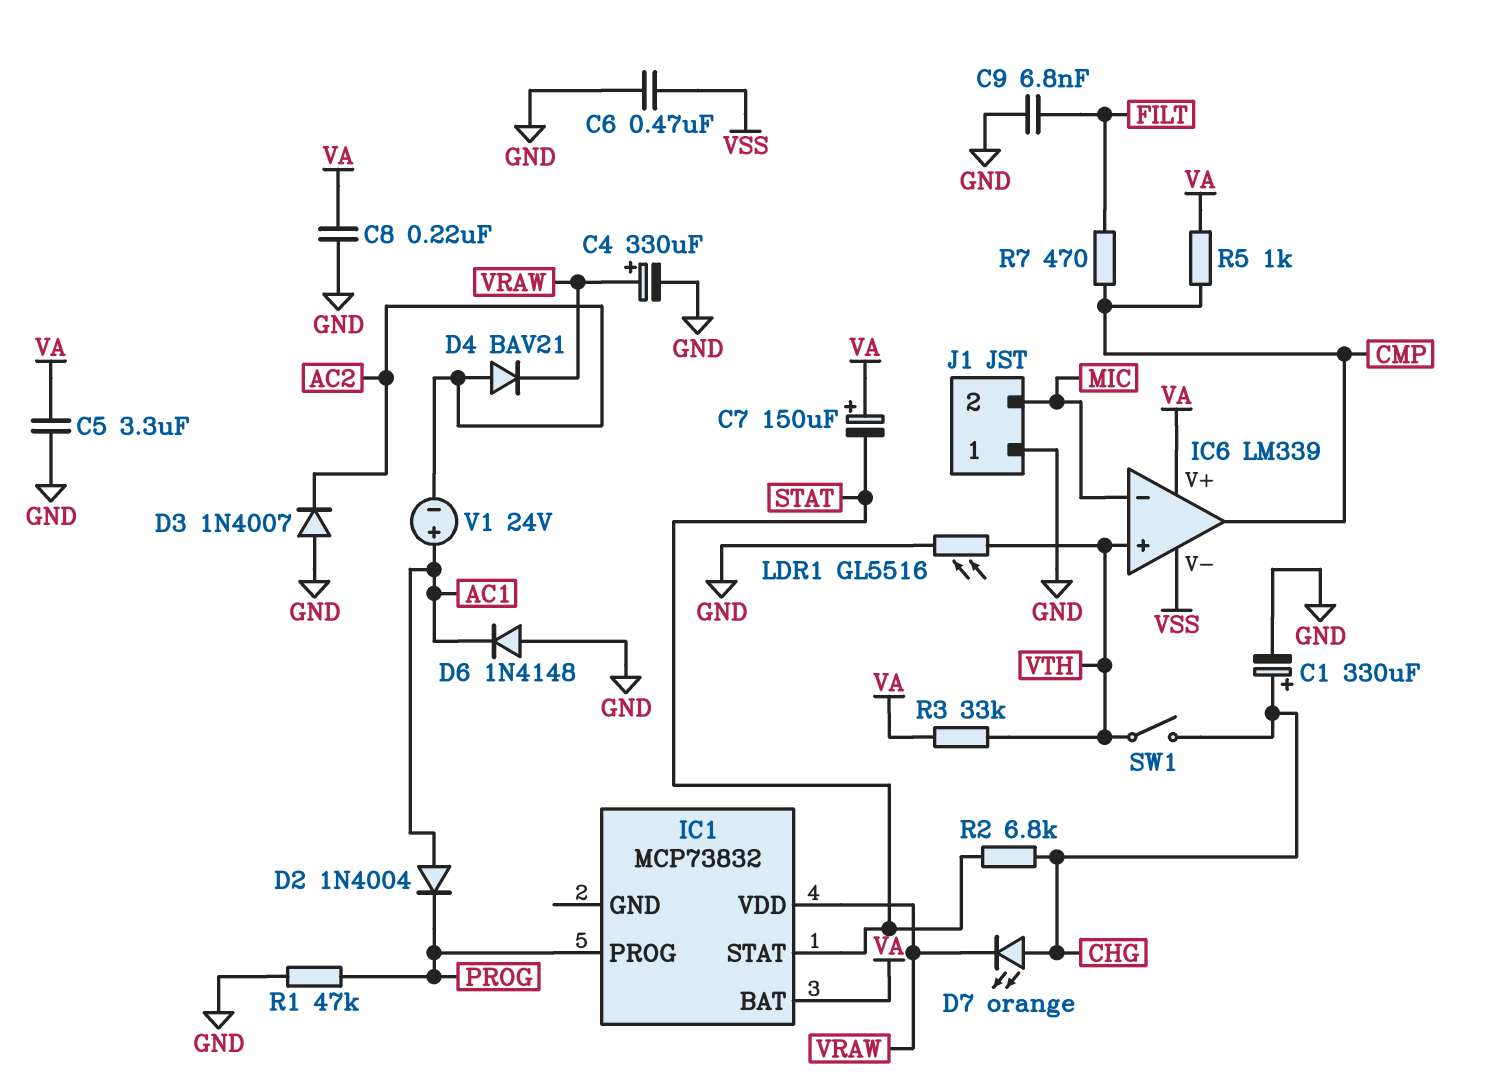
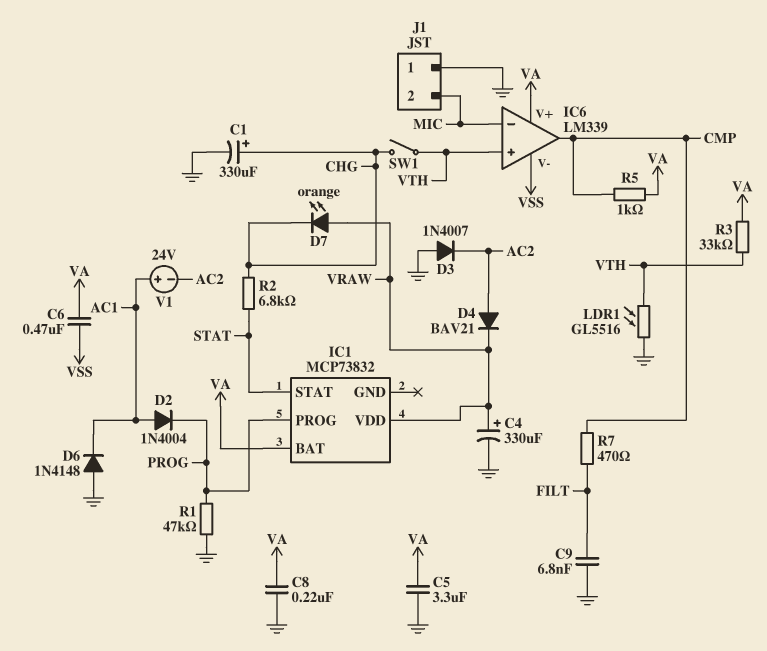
C6: 470nF (GND, VSS) -> 470nF (VA, VSS)
C7: 150uF (plus VA, minus STAT) -> none
D7: LED orange (A CHG, K VRAW) -> LED orange (A VRAW, K CHG)

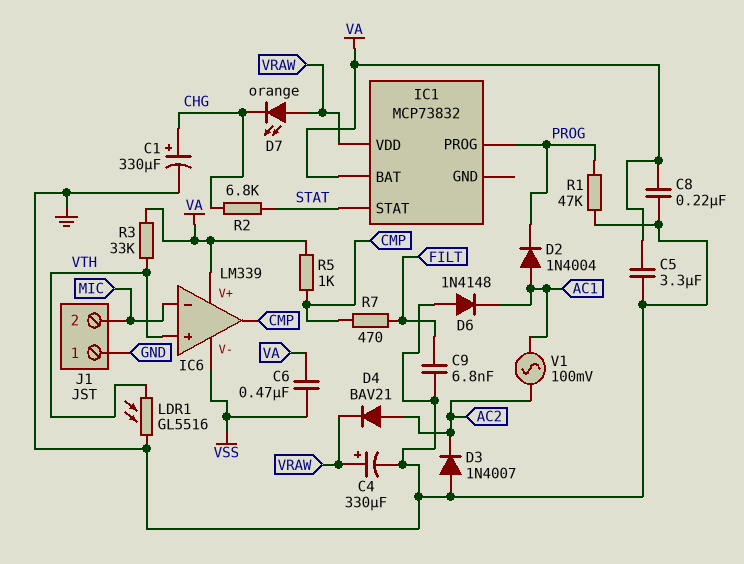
SW1: switch (CHG, VTH) -> none
V1: 24V (plus AC1, minus AC2) -> AC 100mV (AC1, AC2)

